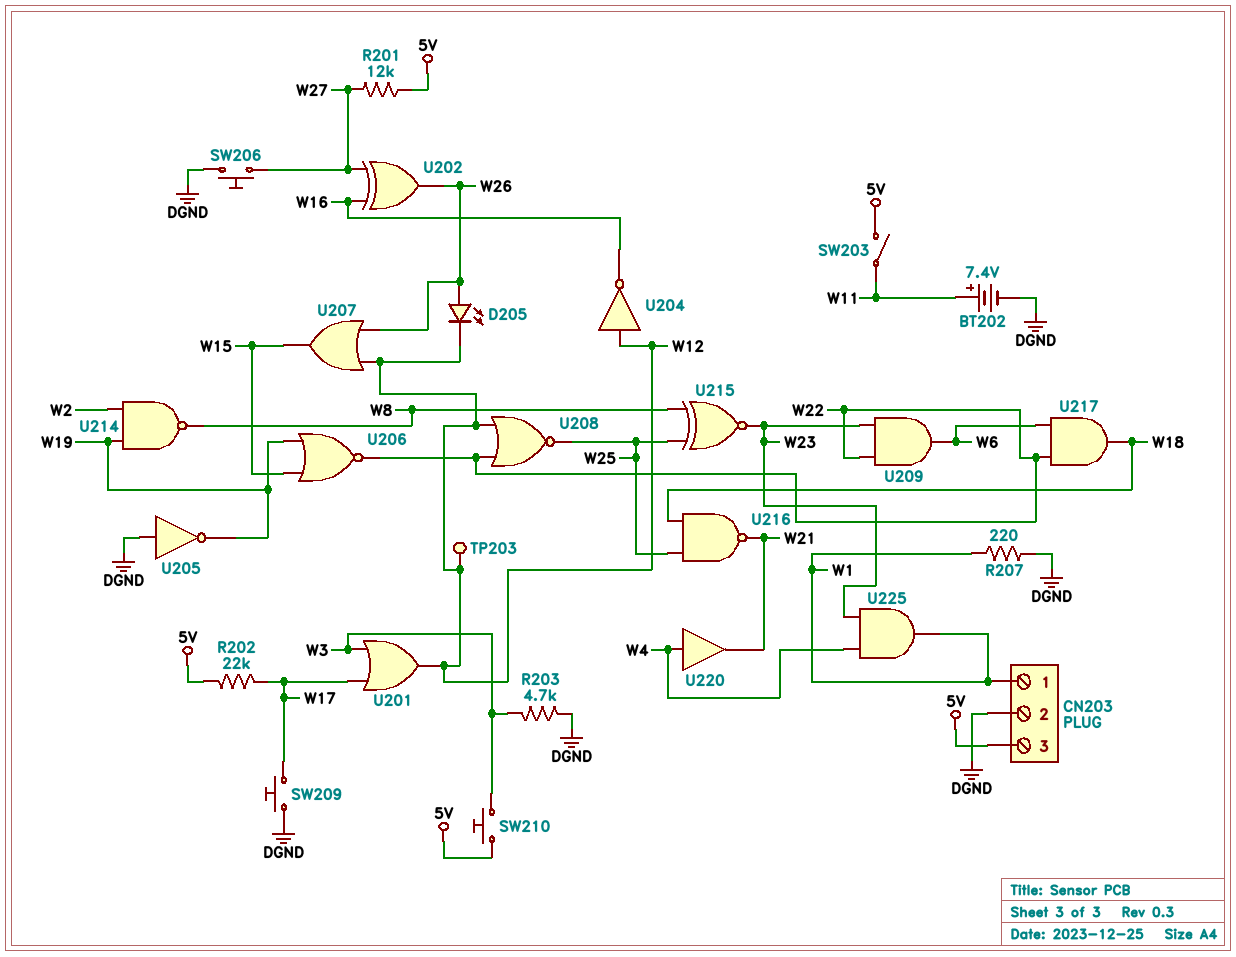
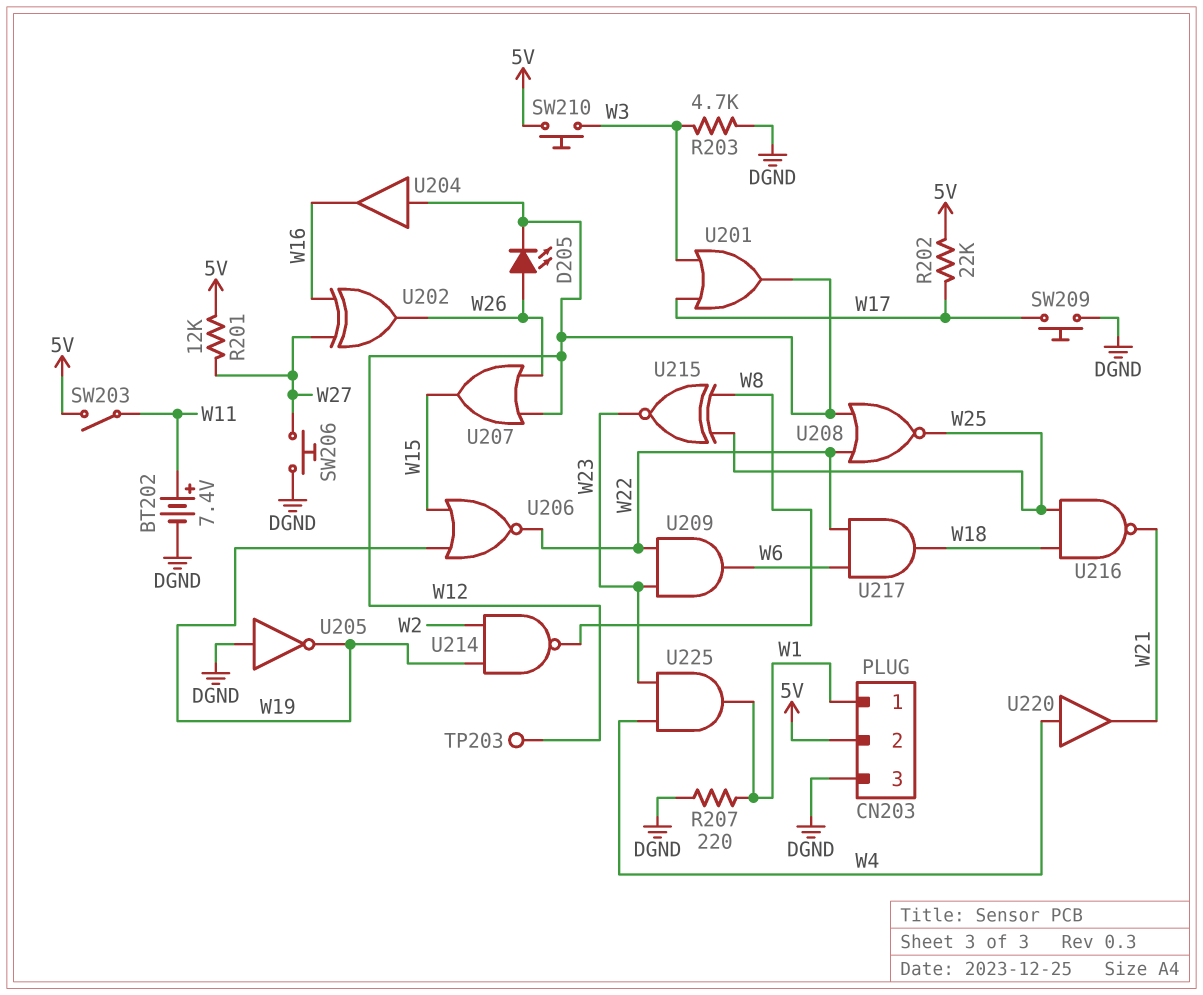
CN203 pin 2: DGND -> 5V
CN203 pin 3: 5V -> DGND
U204: NOT (in W12, out W16) -> buffer (in W12, out W16)

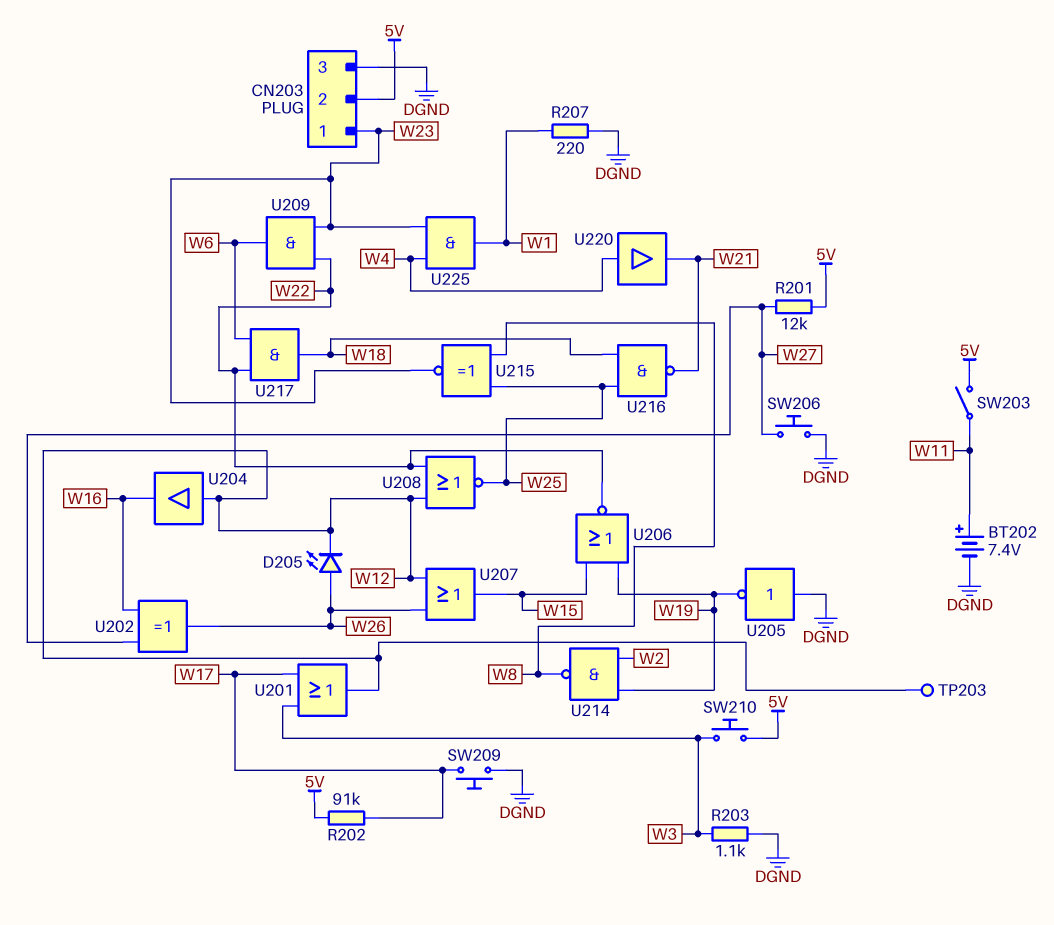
CN203 pin 1: W1 -> W23
R202: 22k (5V, W17) -> 91k (5V, W17)
R203: 4.7k (DGND, W3) -> 1.1k (DGND, W3)

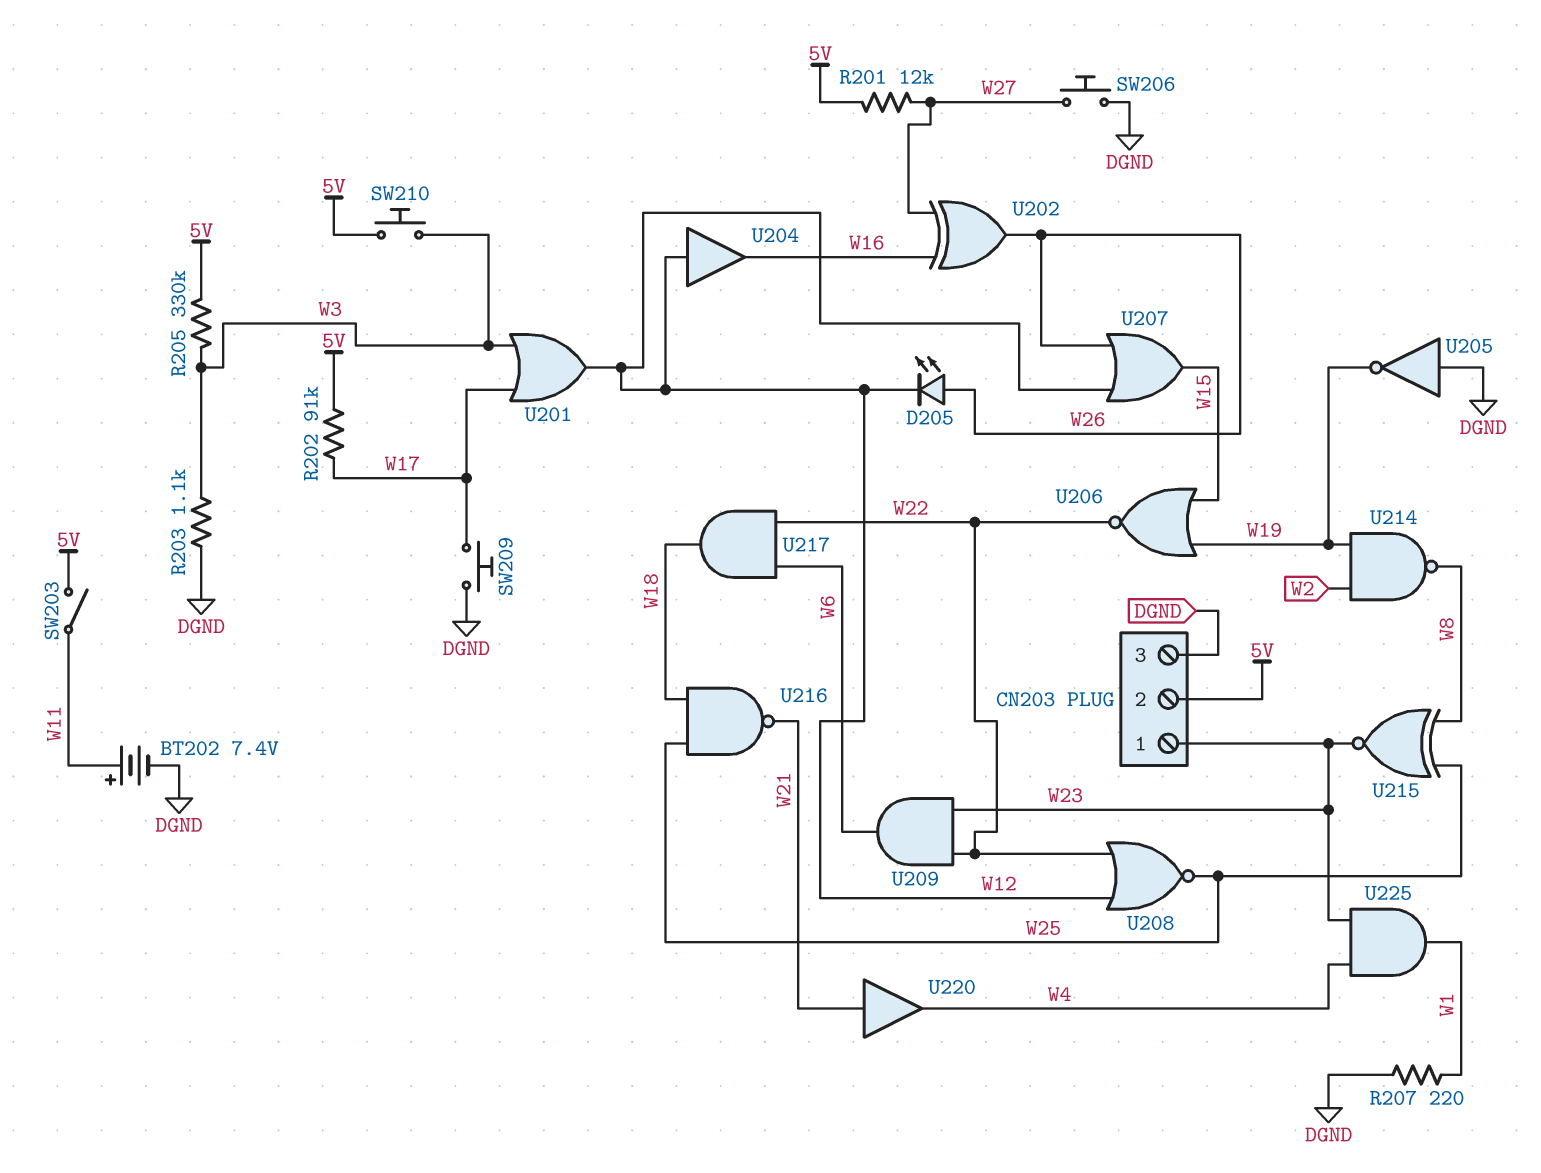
R205: none -> 330k (5V, W3)
TP203: test point (W12) -> none
U220: buffer (in W4, out W21) -> buffer (in W21, out W4)

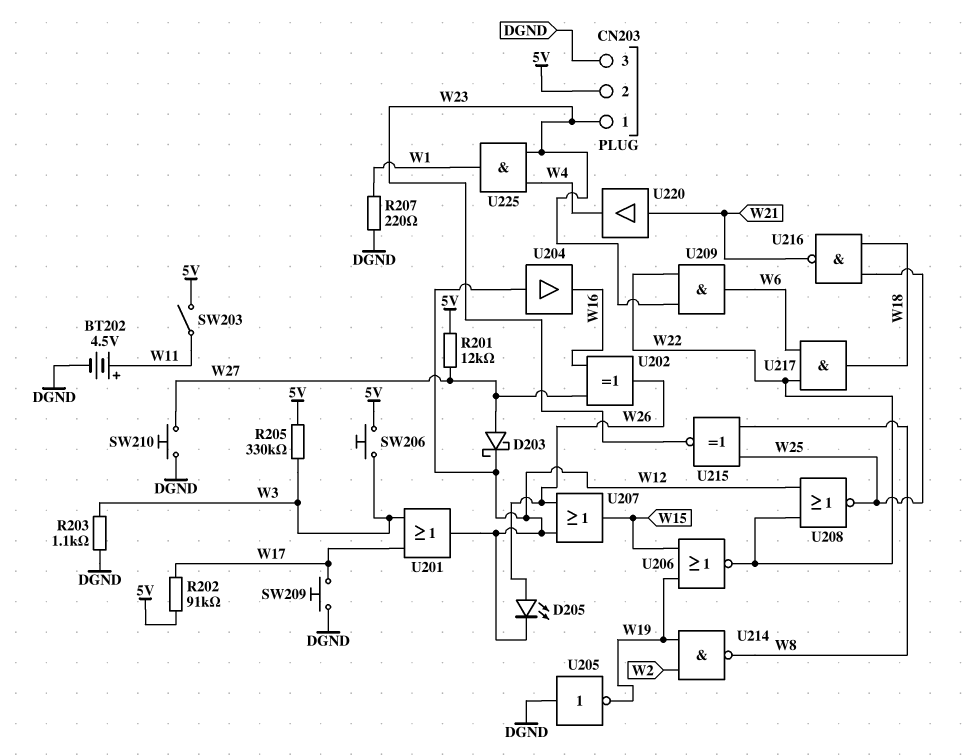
BT202: 7.4V (plus W11, minus DGND) -> 4.5V (plus W11, minus DGND)
D203: none -> schottky (A W27, K W12)
SW206: button (DGND, W27) -> button (5V, W3)
SW210: button (5V, W3) -> button (DGND, W27)

